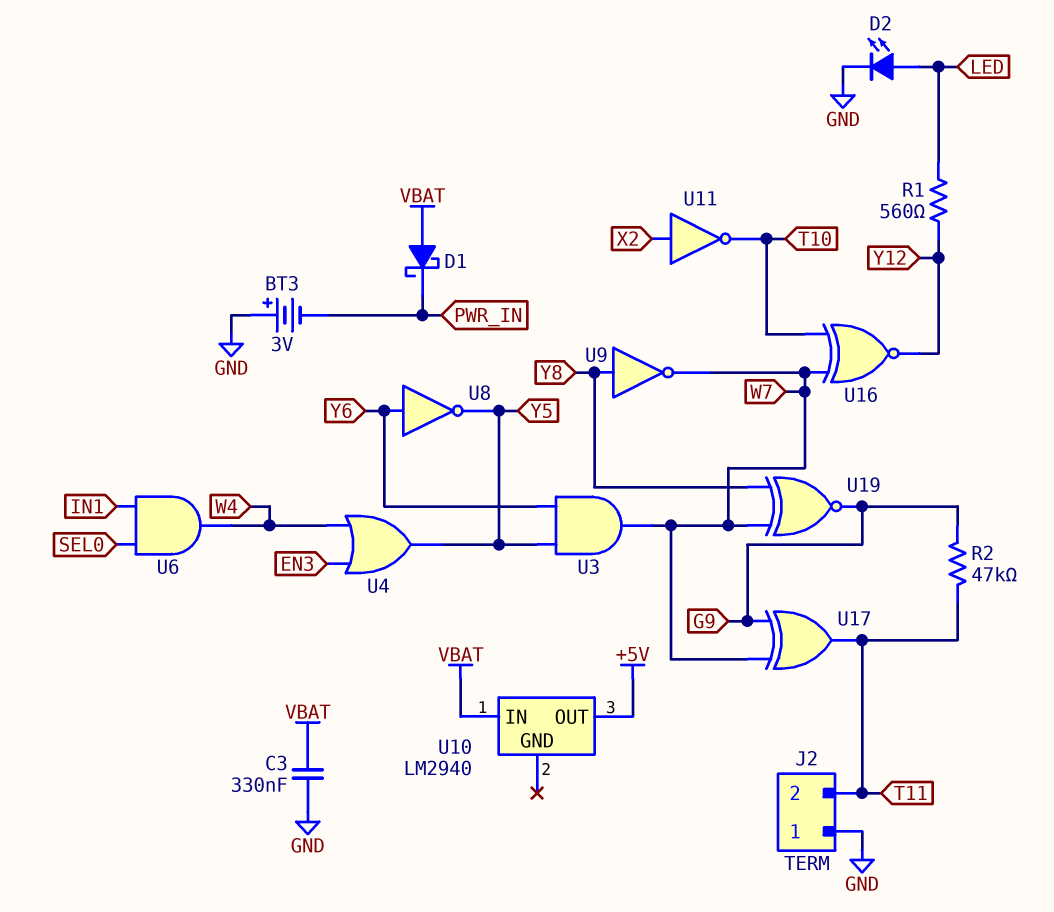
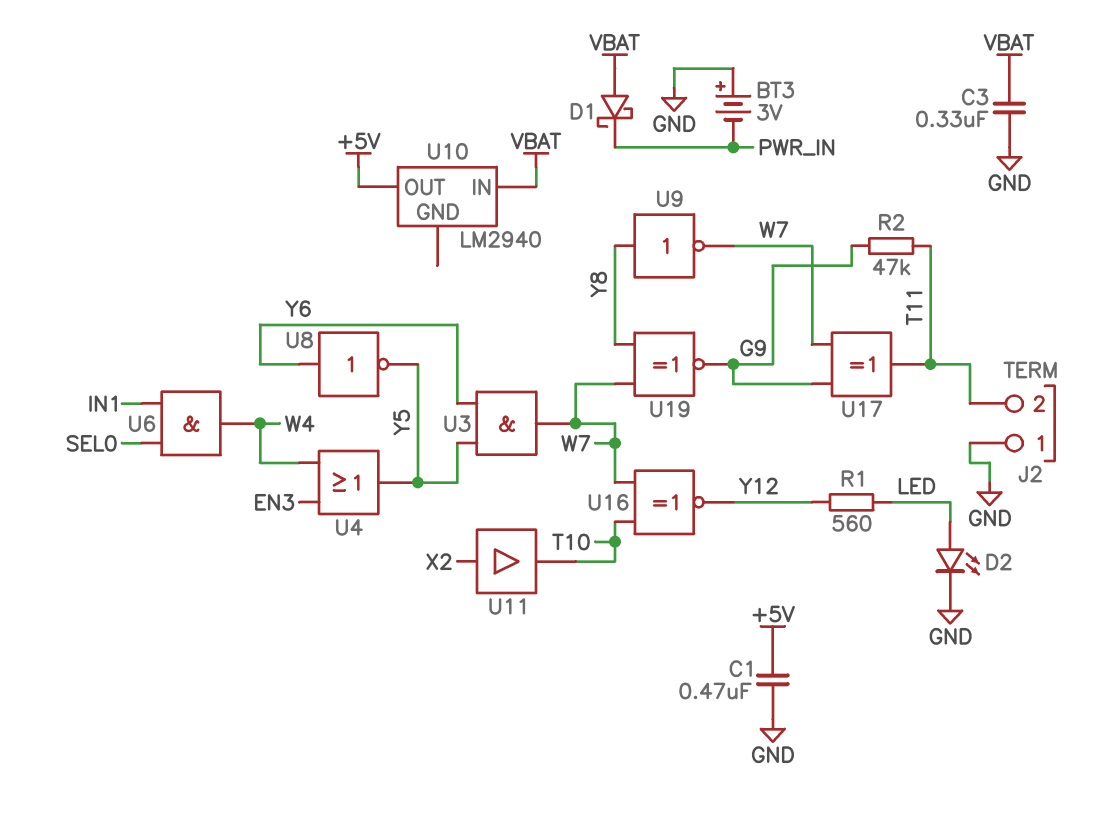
C1: none -> 470nF (+5V, GND)
U11: NOT (in X2, out T10) -> buffer (in X2, out T10)

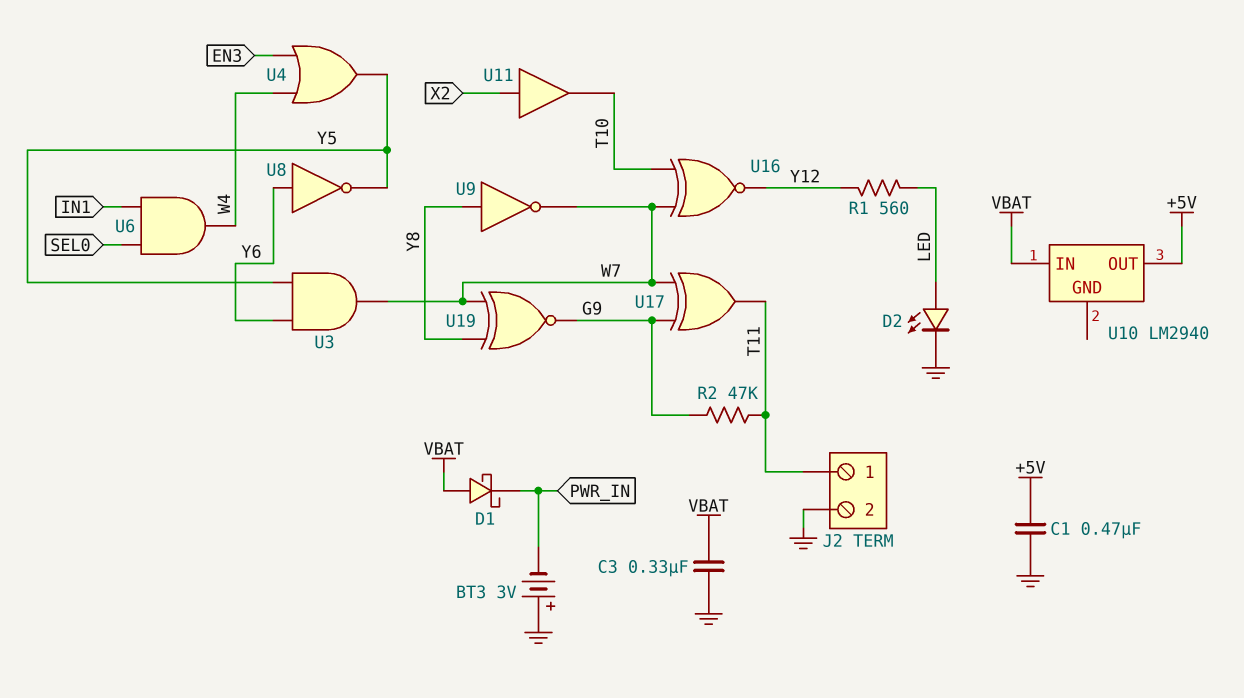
J2 pin 1: GND -> T11
J2 pin 2: T11 -> GND

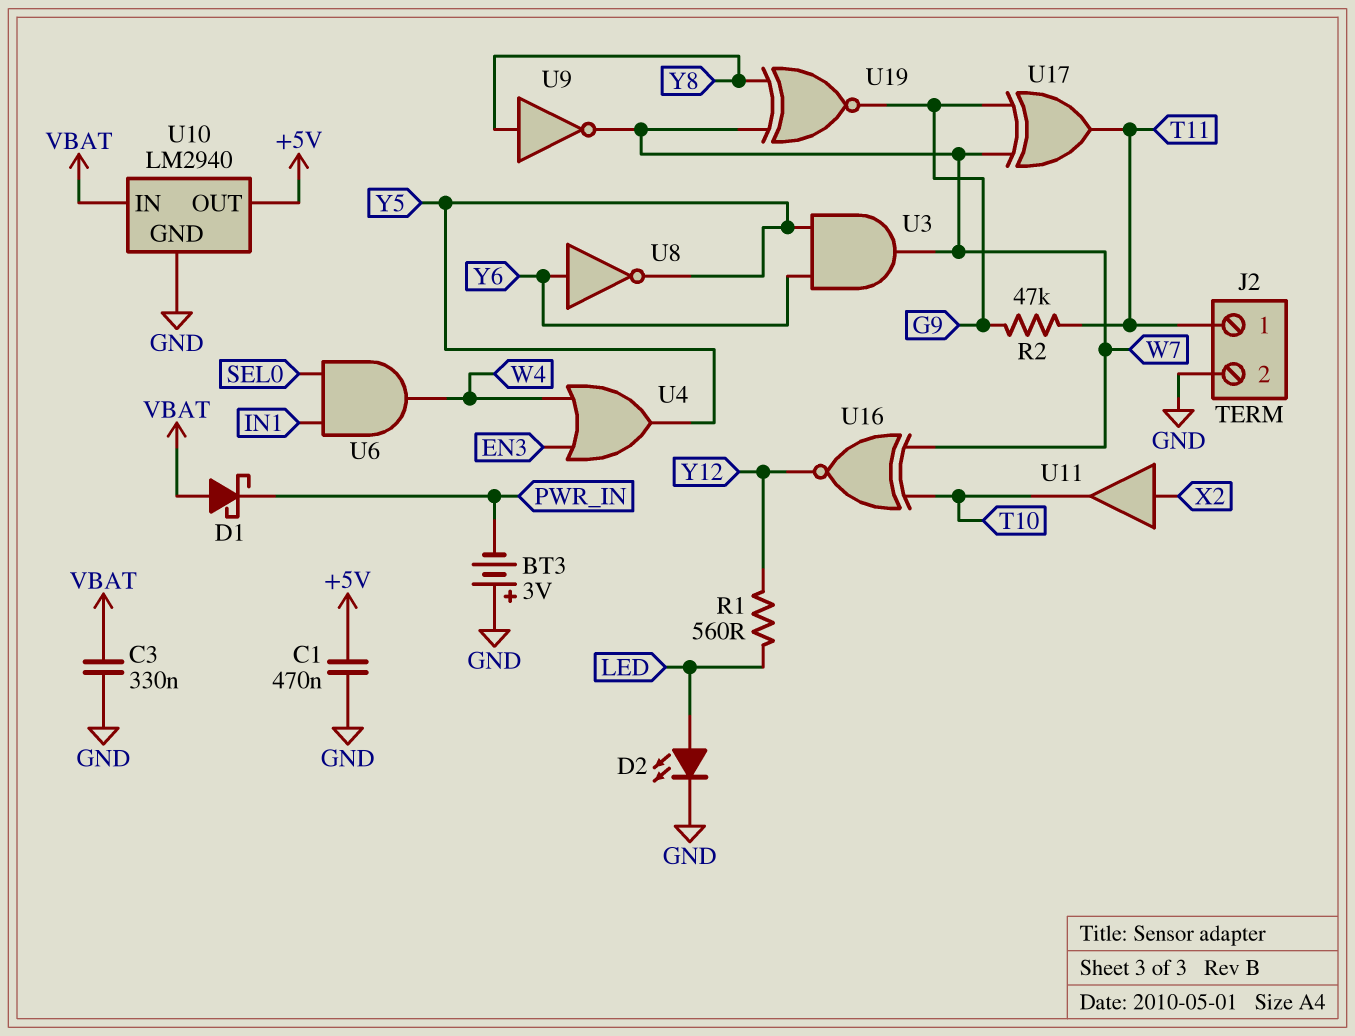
U10 pin GND: none -> GND

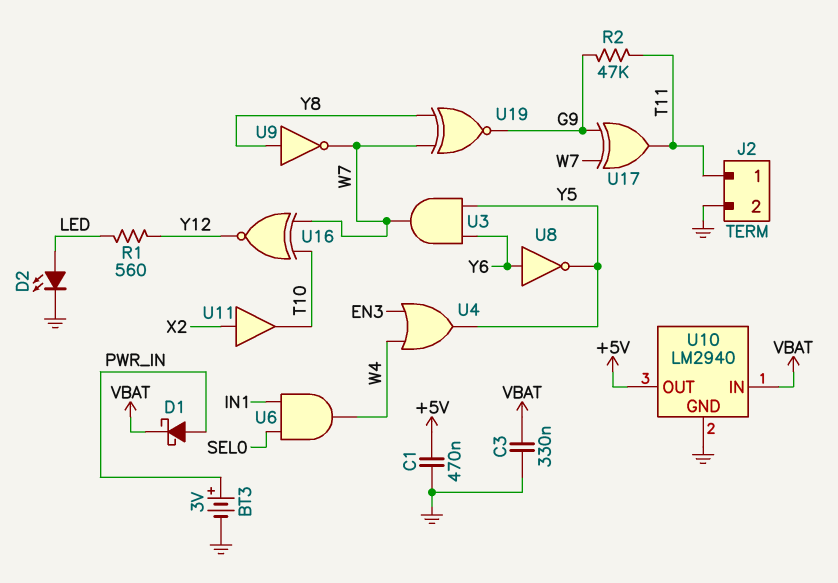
BT3: 3V (plus GND, minus PWR_IN) -> 3V (plus PWR_IN, minus GND)
D1: schottky (A VBAT, K PWR_IN) -> schottky (A PWR_IN, K VBAT)

